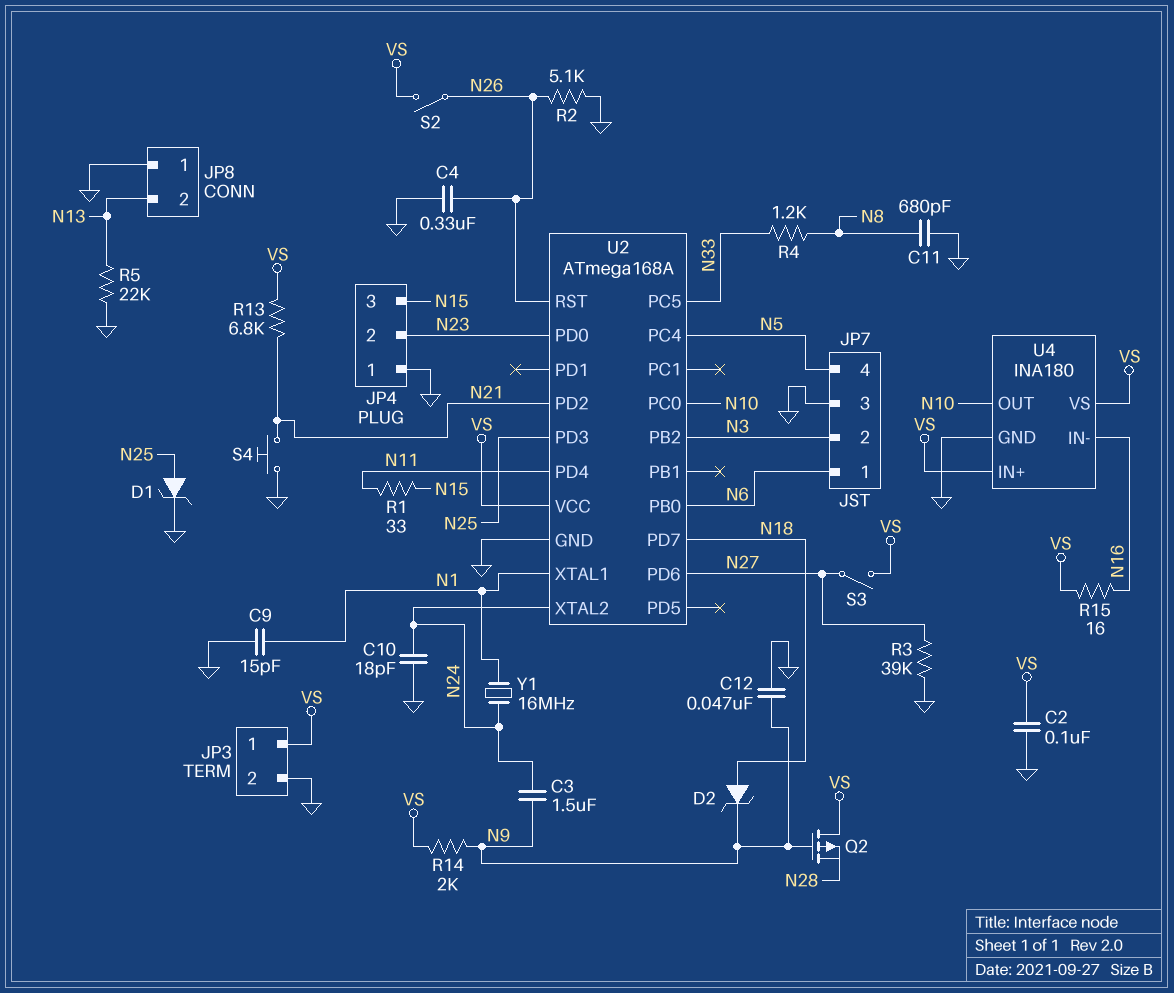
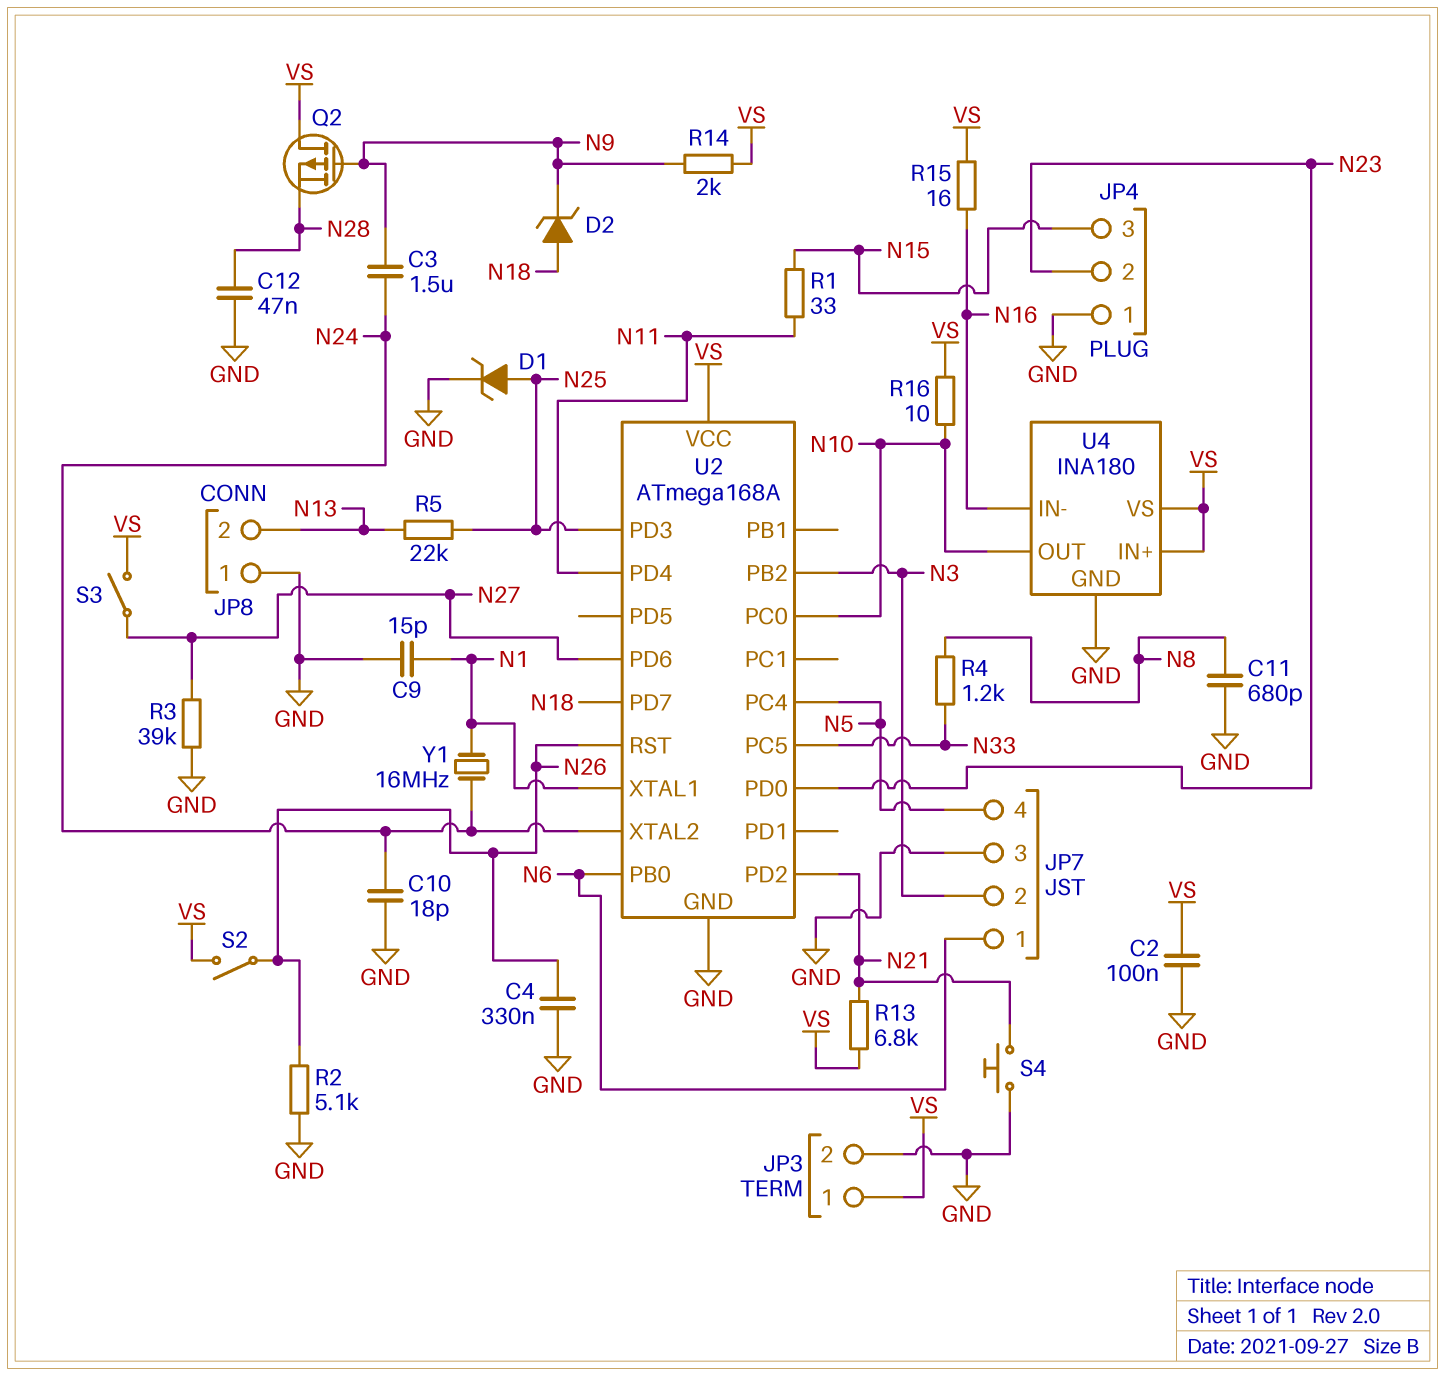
C12: 47nF (GND, N9) -> 47nF (GND, N28)
R5: 22k (GND, N13) -> 22k (N13, N25)
R16: none -> 10 (N10, VS)

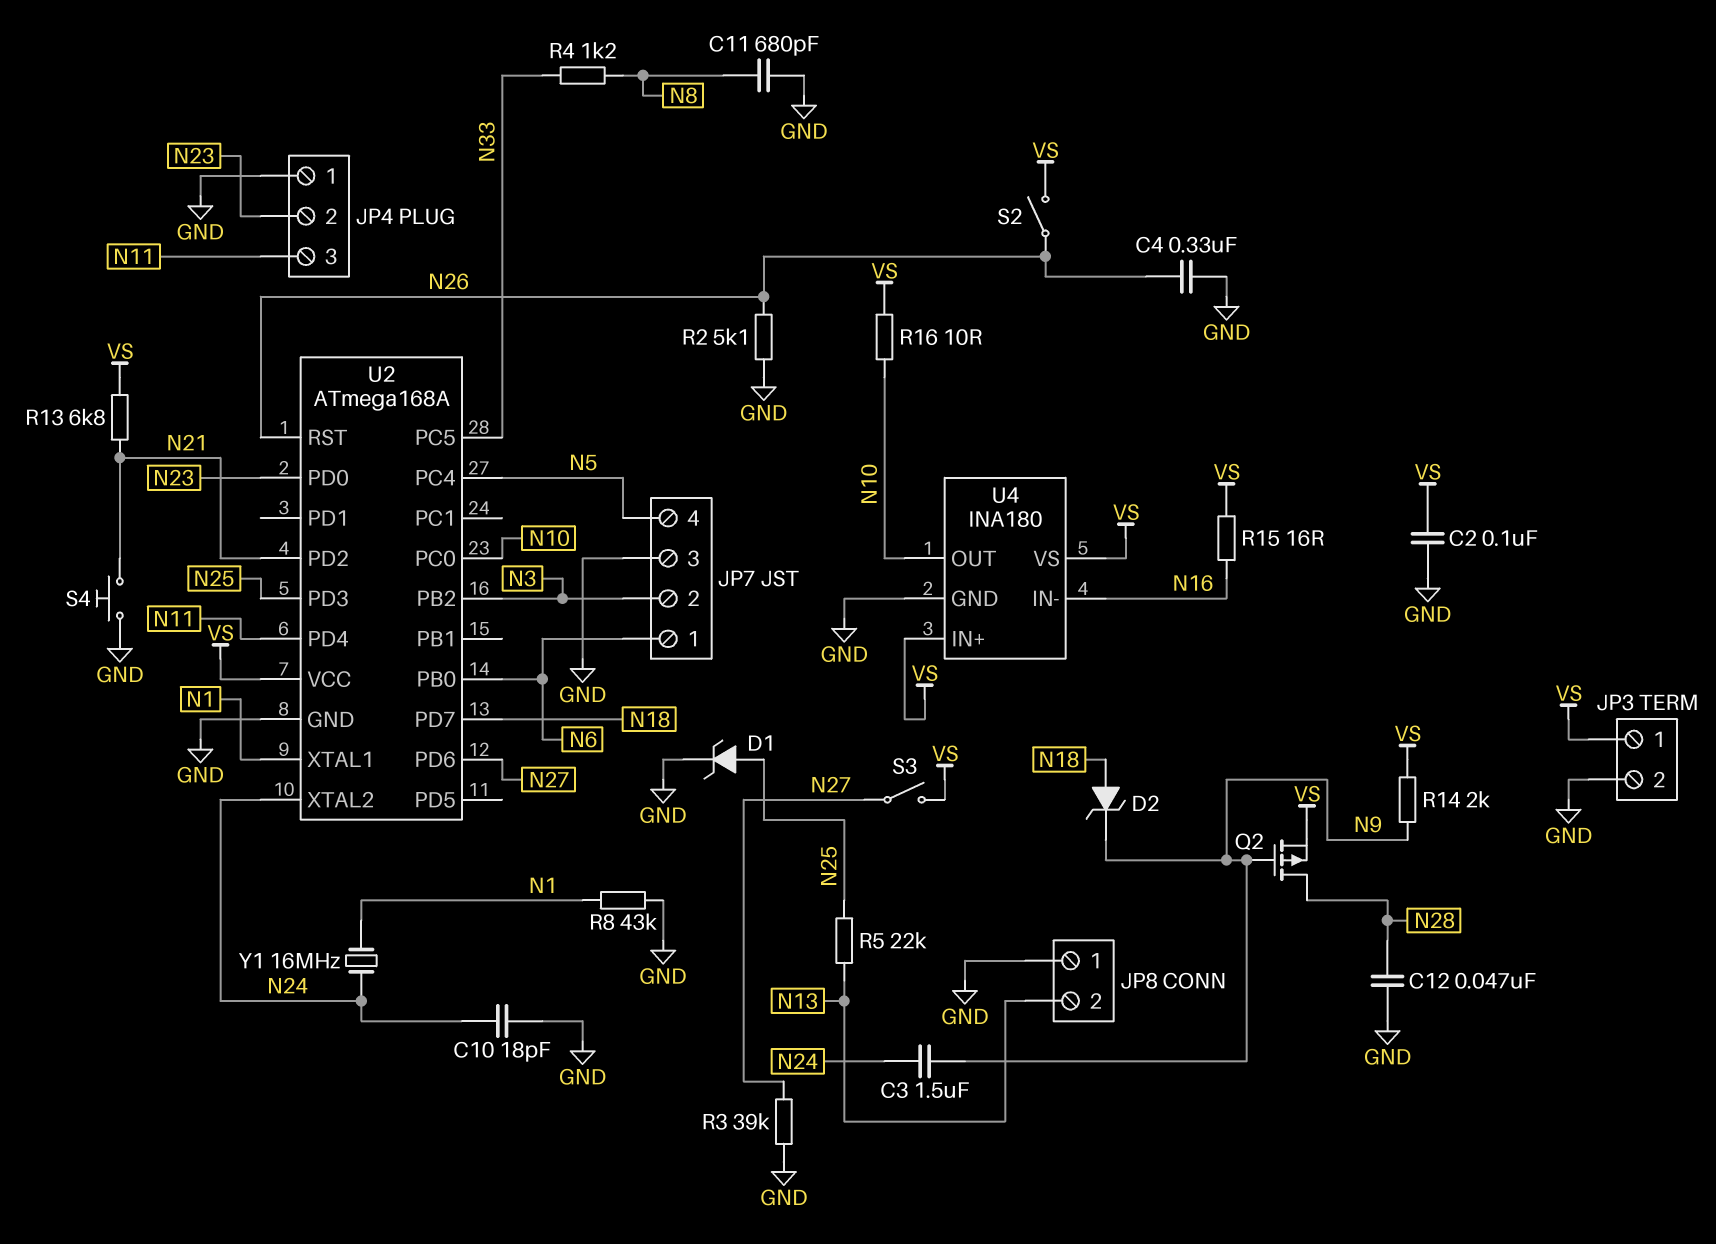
C9: 15pF (GND, N1) -> none
JP4 pin 3: N15 -> N11
Q2: PMOS (G N9, D VS, S N28) -> PMOS (G N9, D N28, S VS)
R1: 33 (N11, N15) -> none
R8: none -> 43k (GND, N1)

